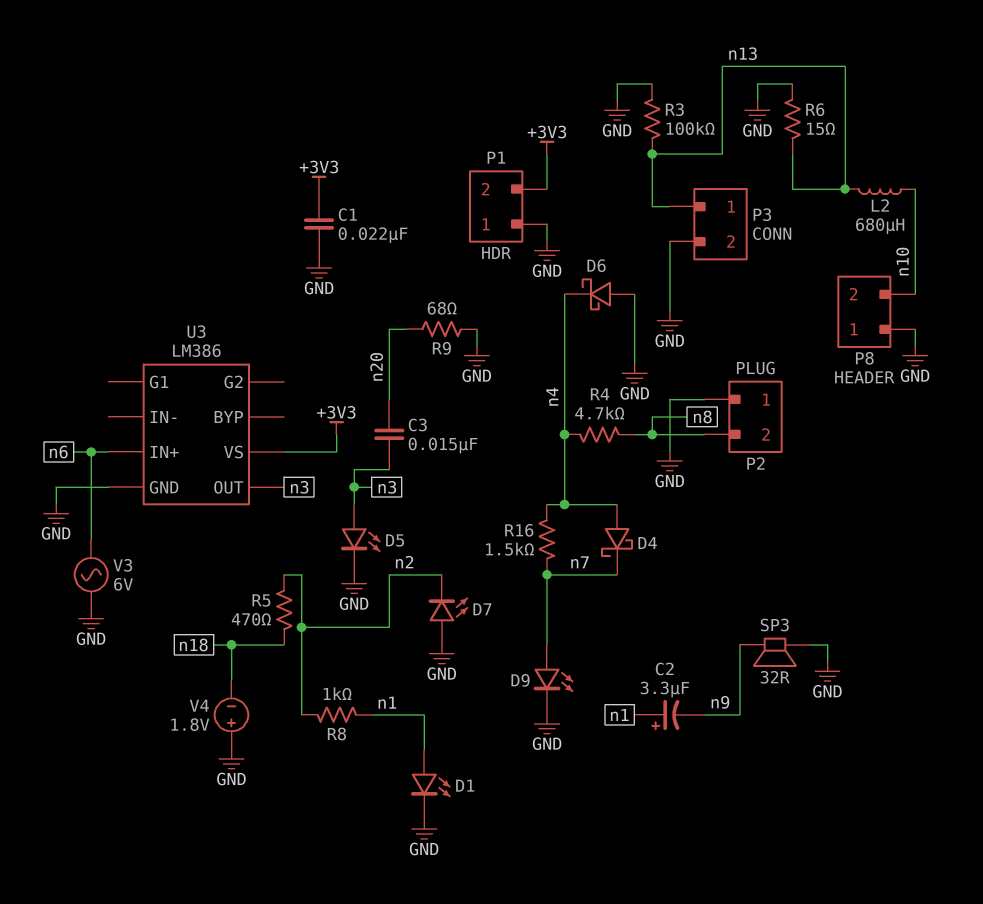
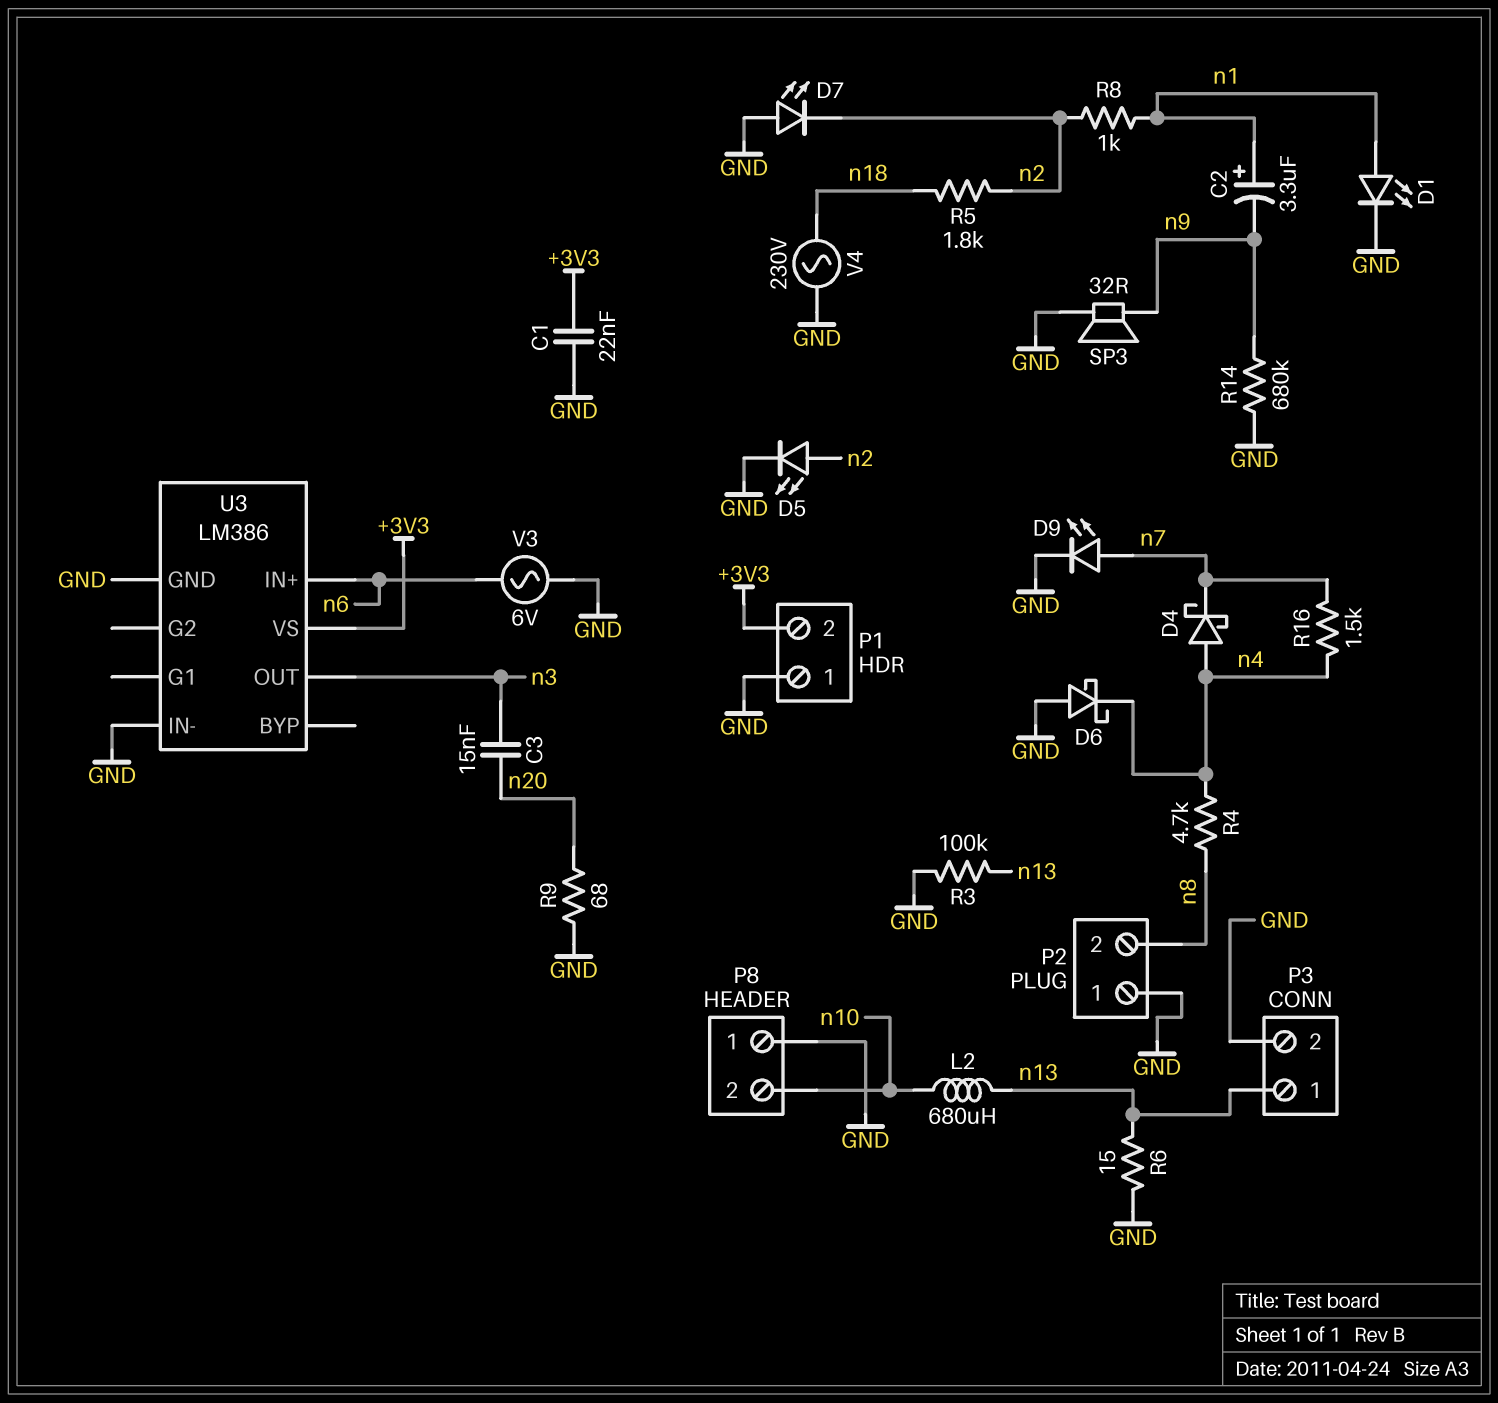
D5: LED (A n3, K GND) -> LED (A n2, K GND)
R5: 470 (n2, n18) -> 1.8k (n2, n18)
R14: none -> 680k (GND, n9)
U3 pin IN-: none -> GND
V4: 1.8V (plus GND, minus n18) -> AC 230V (GND, n18)

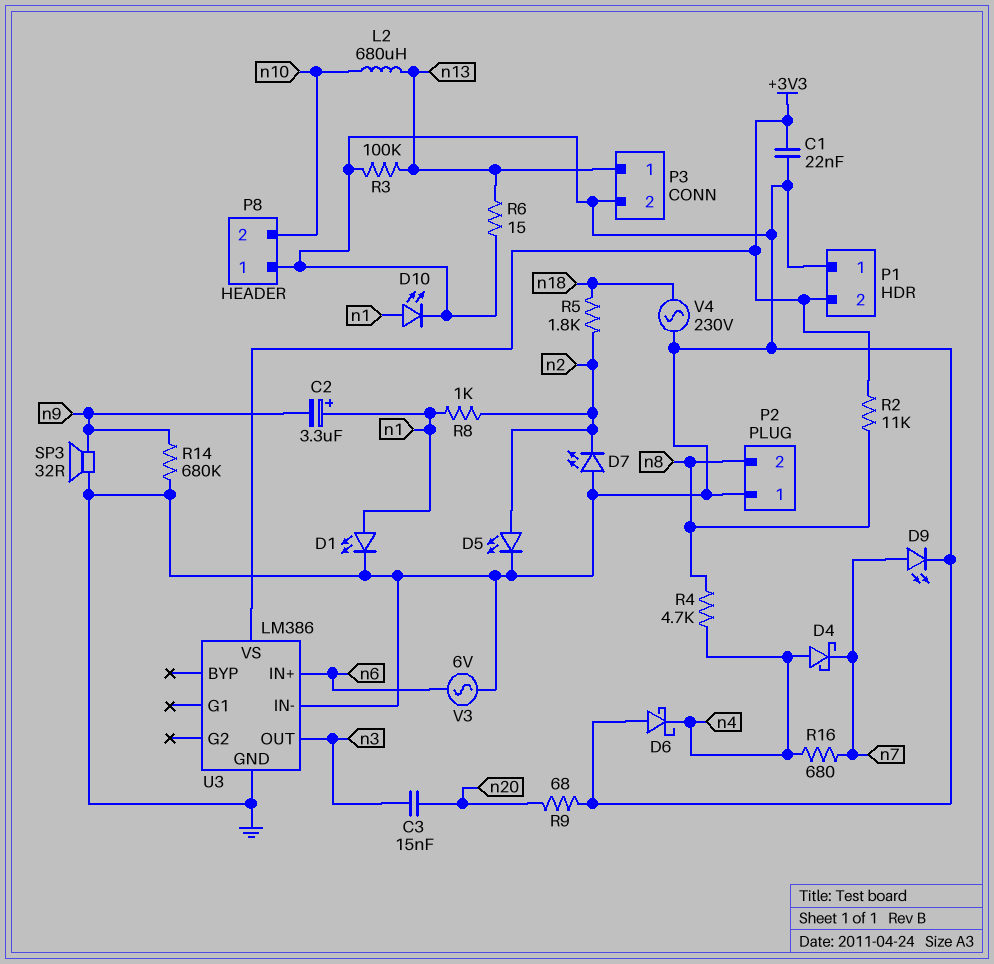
D10: none -> LED (A n1, K GND)
R2: none -> 11k (+3V3, n8)
R16: 1.5k (n4, n7) -> 680 (n4, n7)

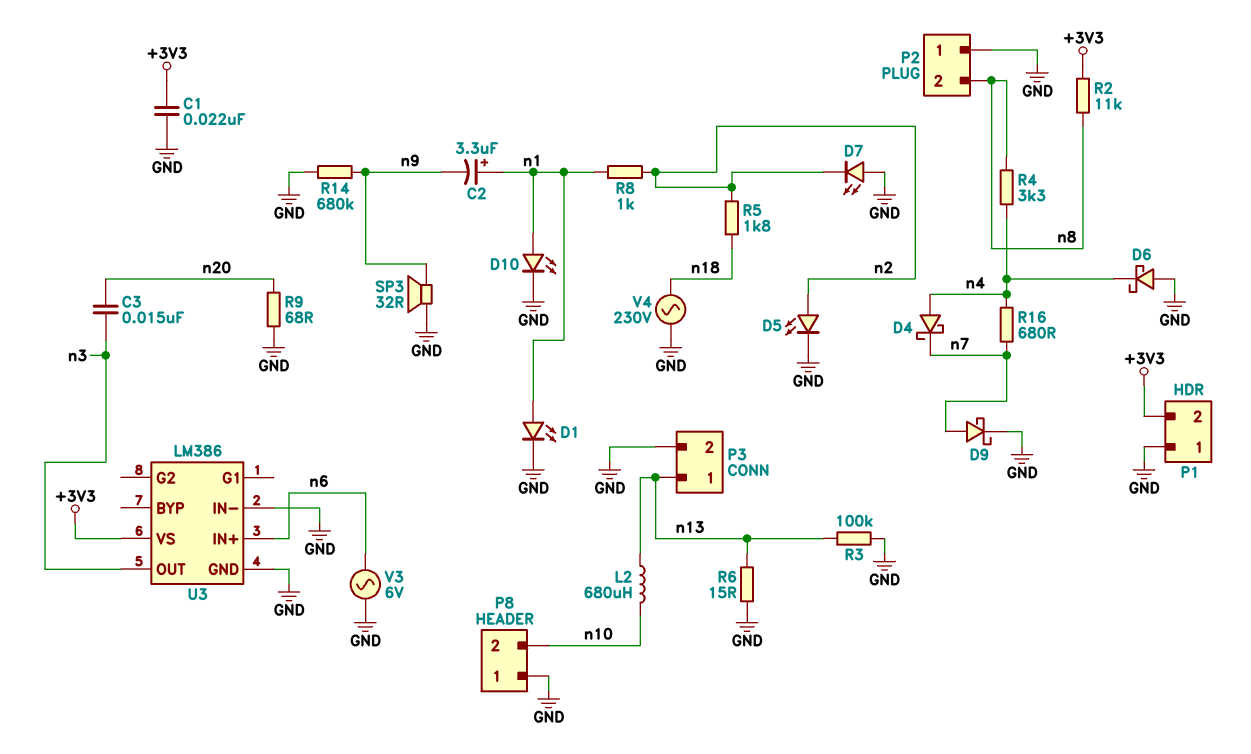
D9: LED (A n7, K GND) -> schottky (A n7, K GND)
R4: 4.7k (n4, n8) -> 3.3k (n4, n8)

